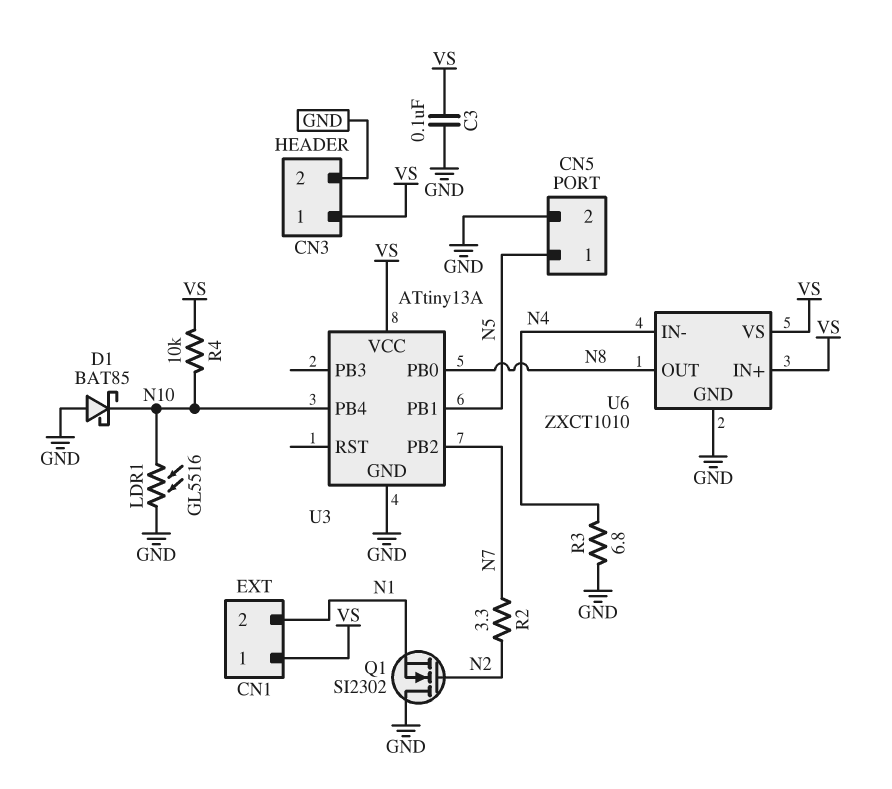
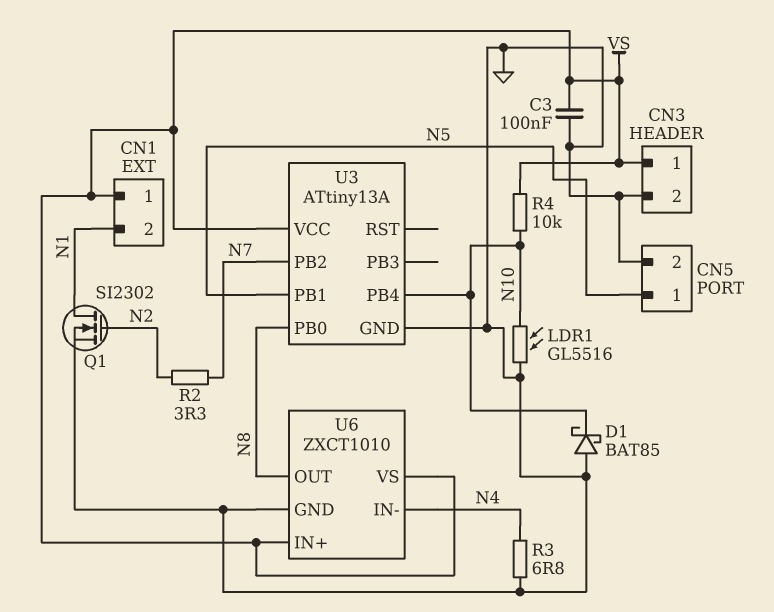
Q1: NMOS SI2302 (G N2, D GND, S N1) -> NMOS SI2302 (G N2, D N1, S GND)

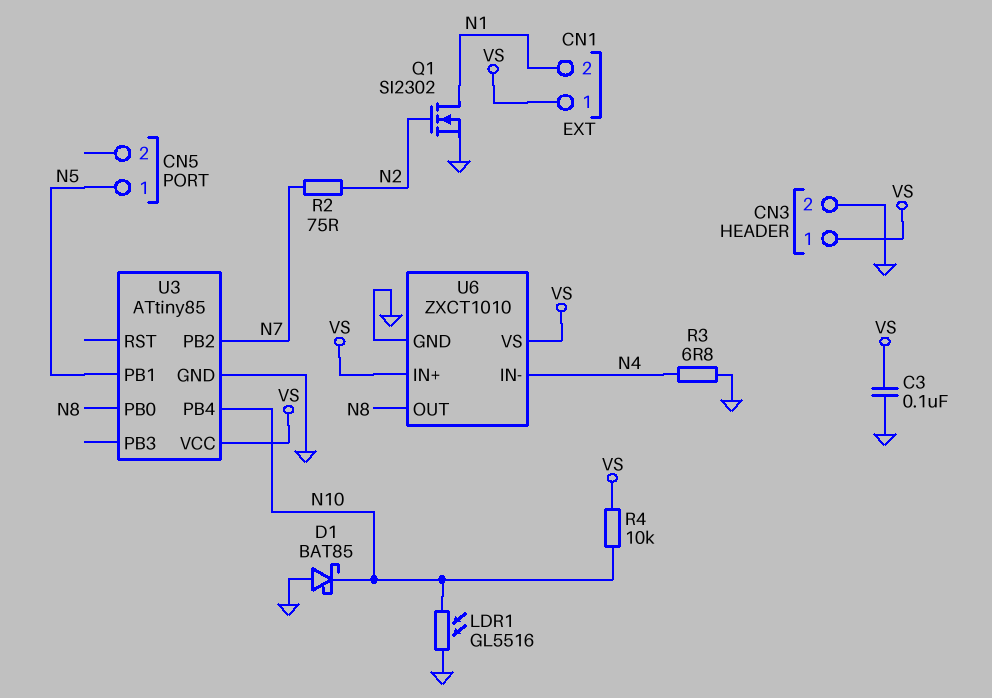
CN5 pin 2: GND -> none
R2: 3.3 (N2, N7) -> 75 (N2, N7)
U3: ATtiny13A -> ATtiny85

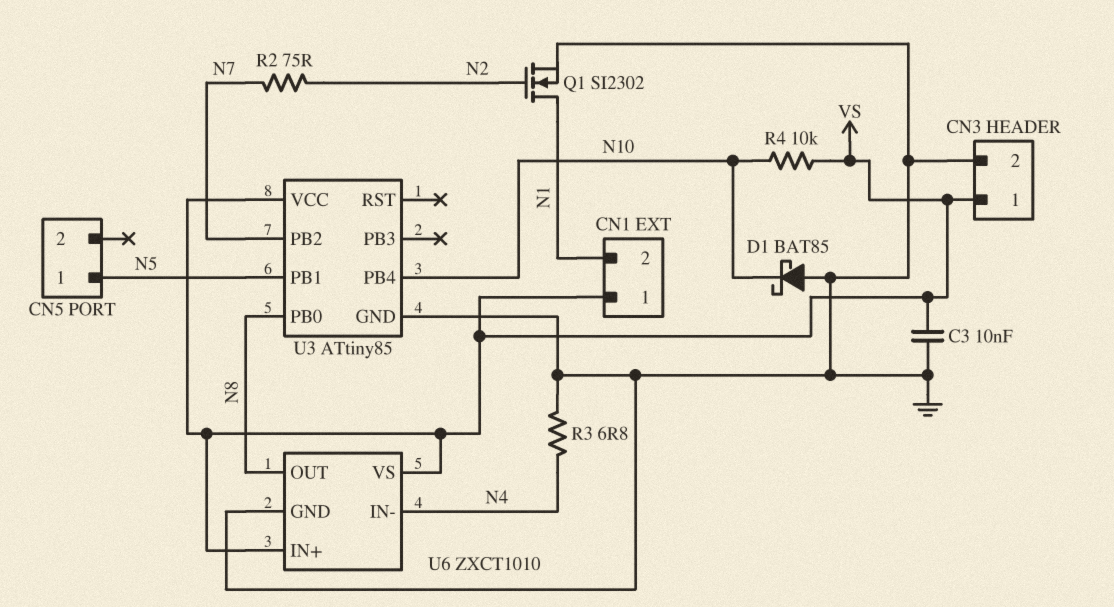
C3: 100nF (GND, VS) -> 10nF (GND, VS)
LDR1: GL5516 (GND, N10) -> none

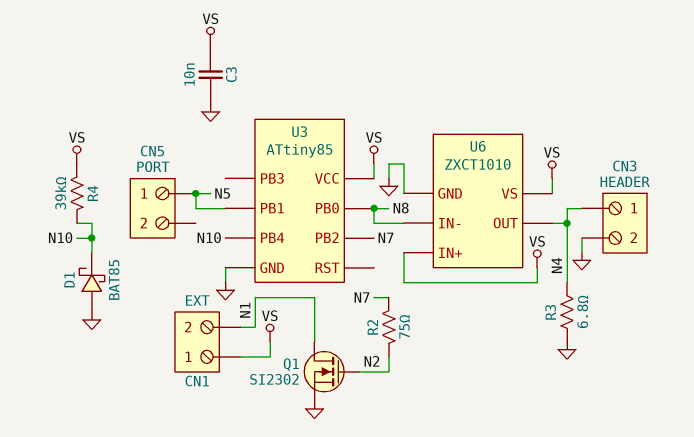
CN3 pin 1: VS -> N4
R4: 10k (N10, VS) -> 39k (N10, VS)
U6 pin IN-: N4 -> N8
U6 pin OUT: N8 -> N4

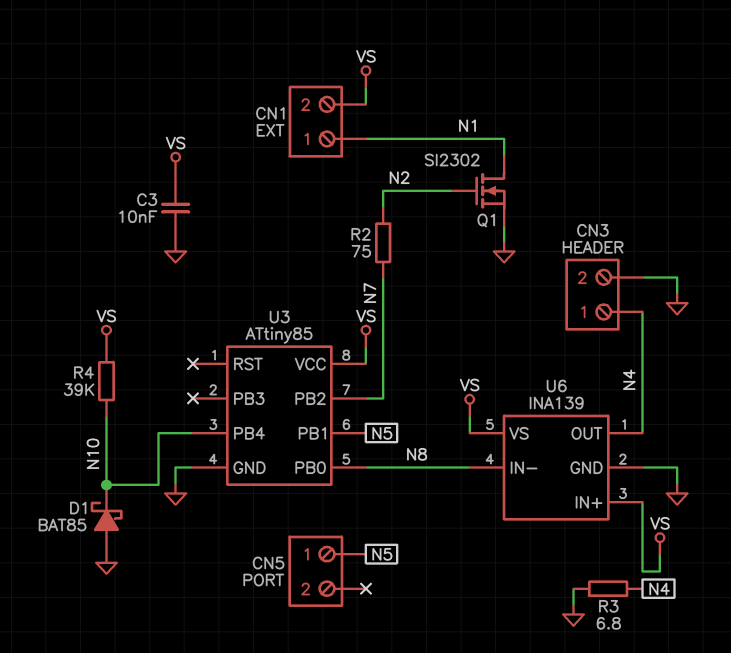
CN1 pin 1: VS -> N1
CN1 pin 2: N1 -> VS
U6: ZXCT1010 -> INA139

